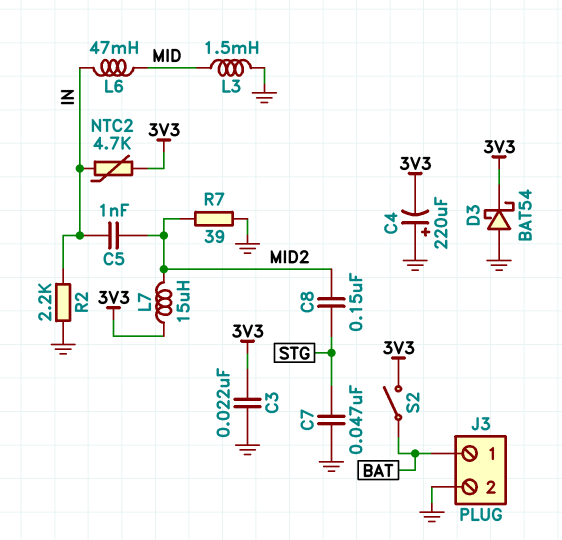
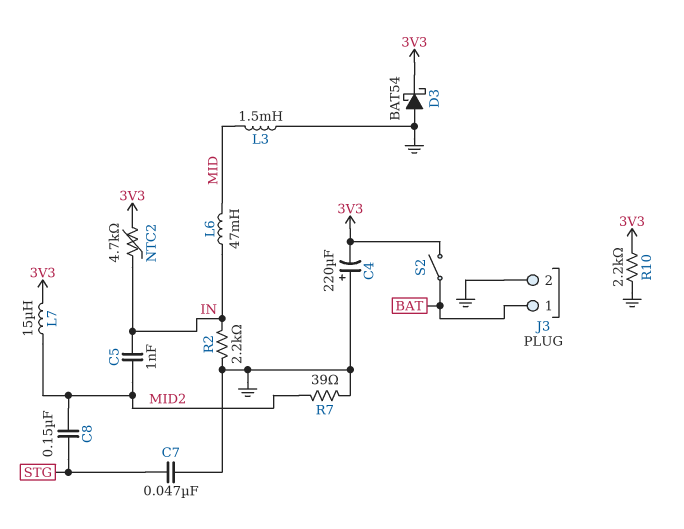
C3: 22nF (3V3, GND) -> none
R10: none -> 2.2k (3V3, GND)

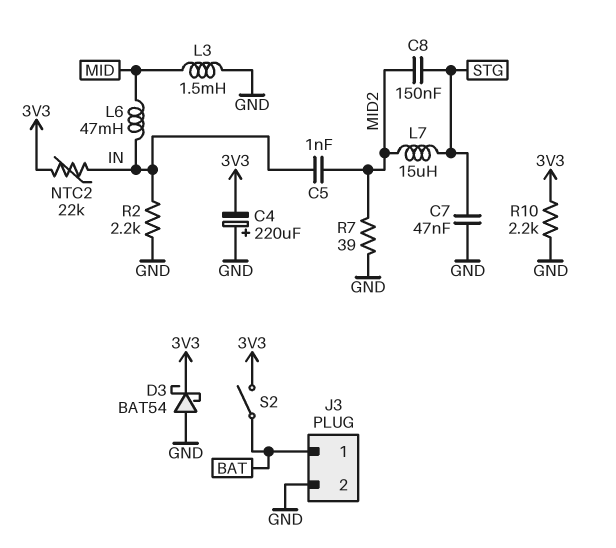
L7: 15uH (3V3, MID2) -> 15uH (MID2, STG)
NTC2: 4.7k (3V3, IN) -> 22k (3V3, IN)

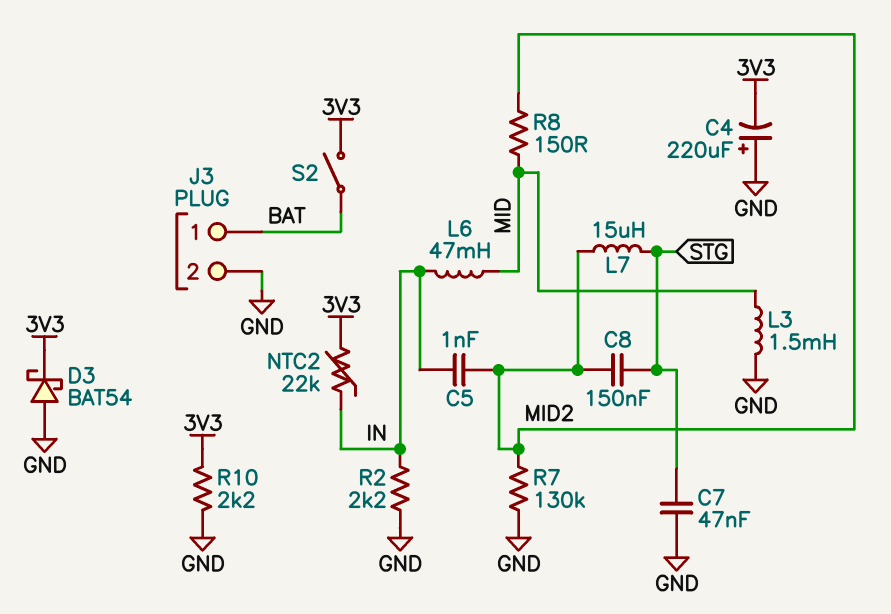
R7: 39 (GND, MID2) -> 130k (GND, MID2)
R8: none -> 150 (MID, MID2)

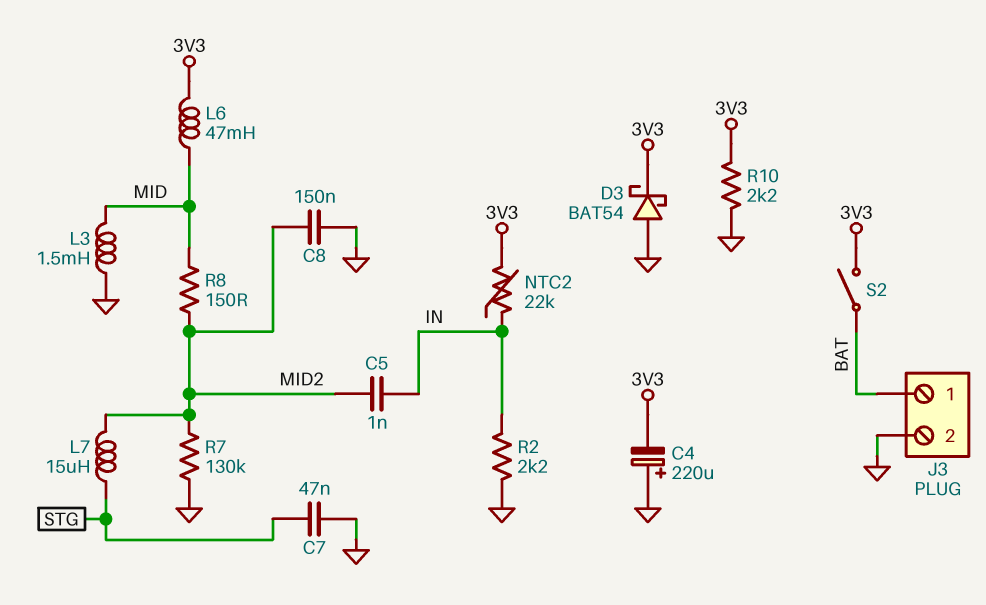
C8: 150nF (MID2, STG) -> 150nF (GND, MID2)
L6: 47mH (IN, MID) -> 47mH (3V3, MID)

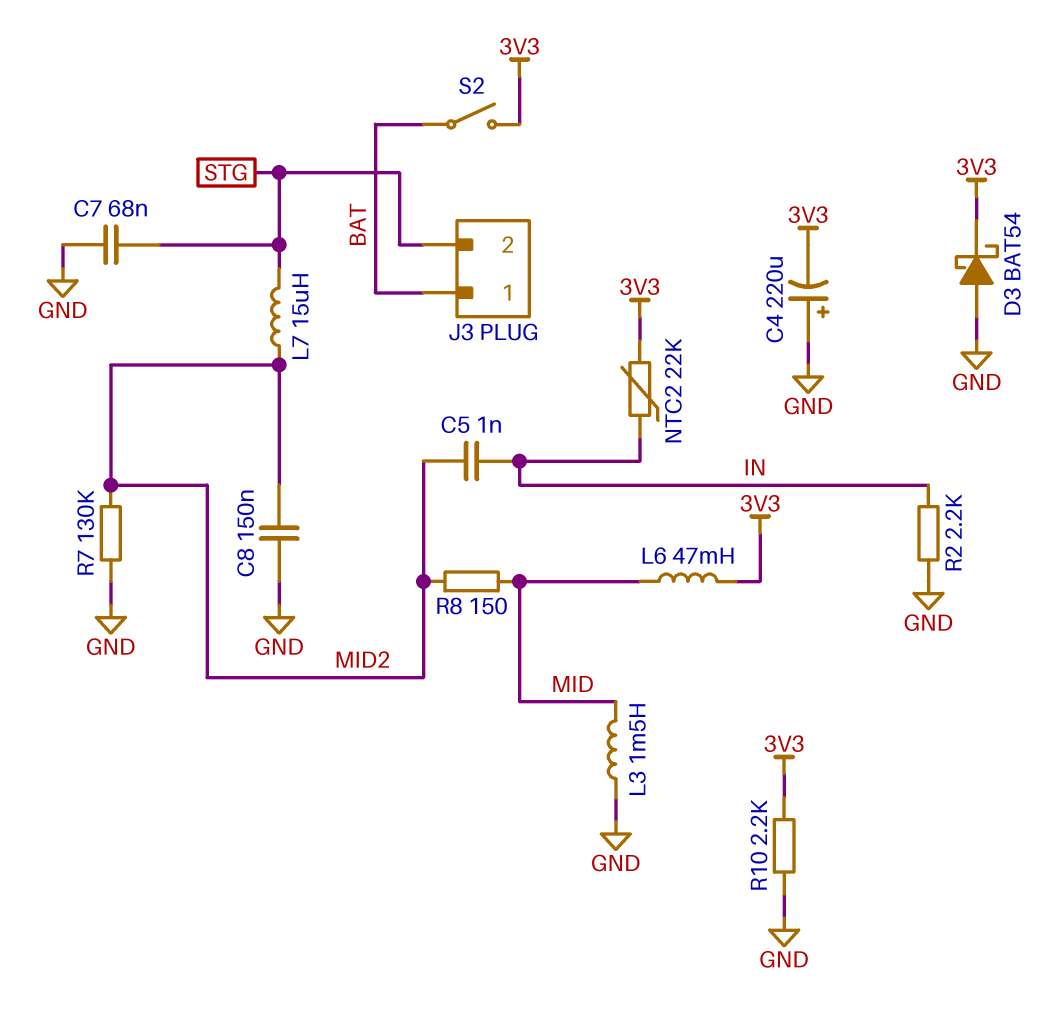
C7: 47nF (GND, STG) -> 68nF (GND, STG)
J3 pin 2: GND -> STG

